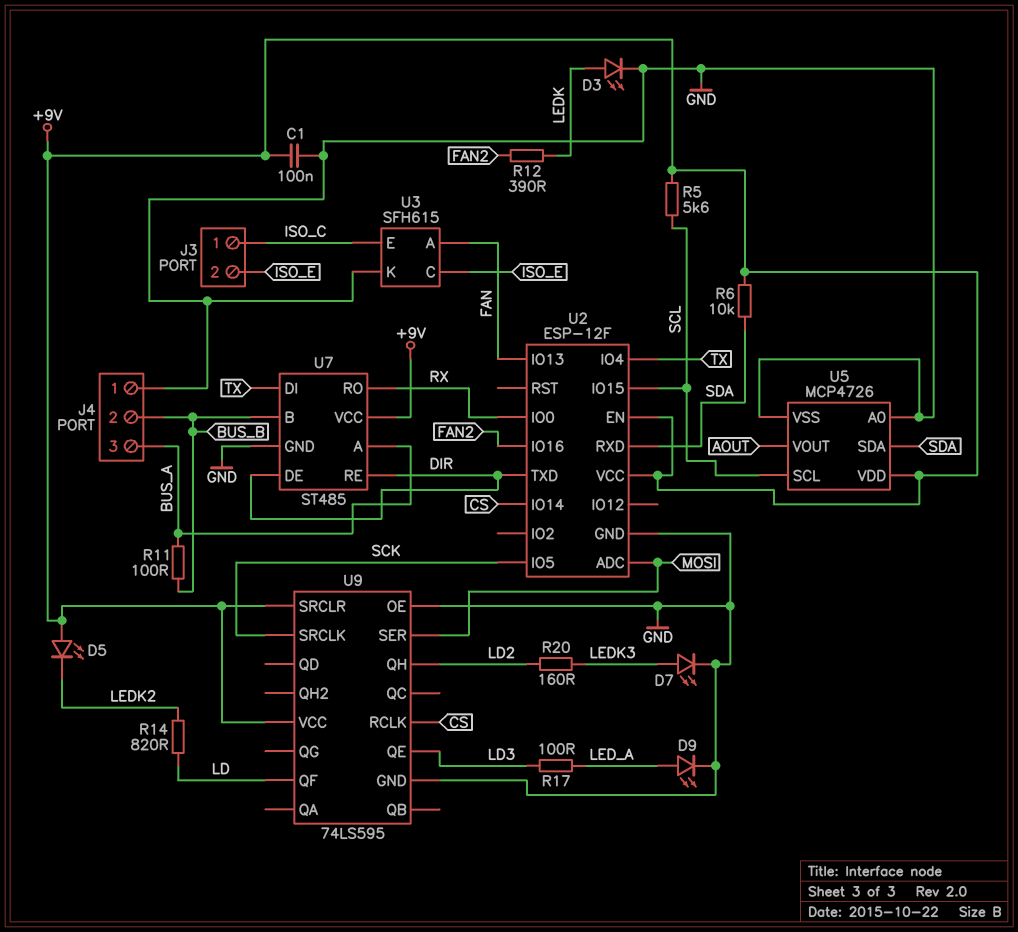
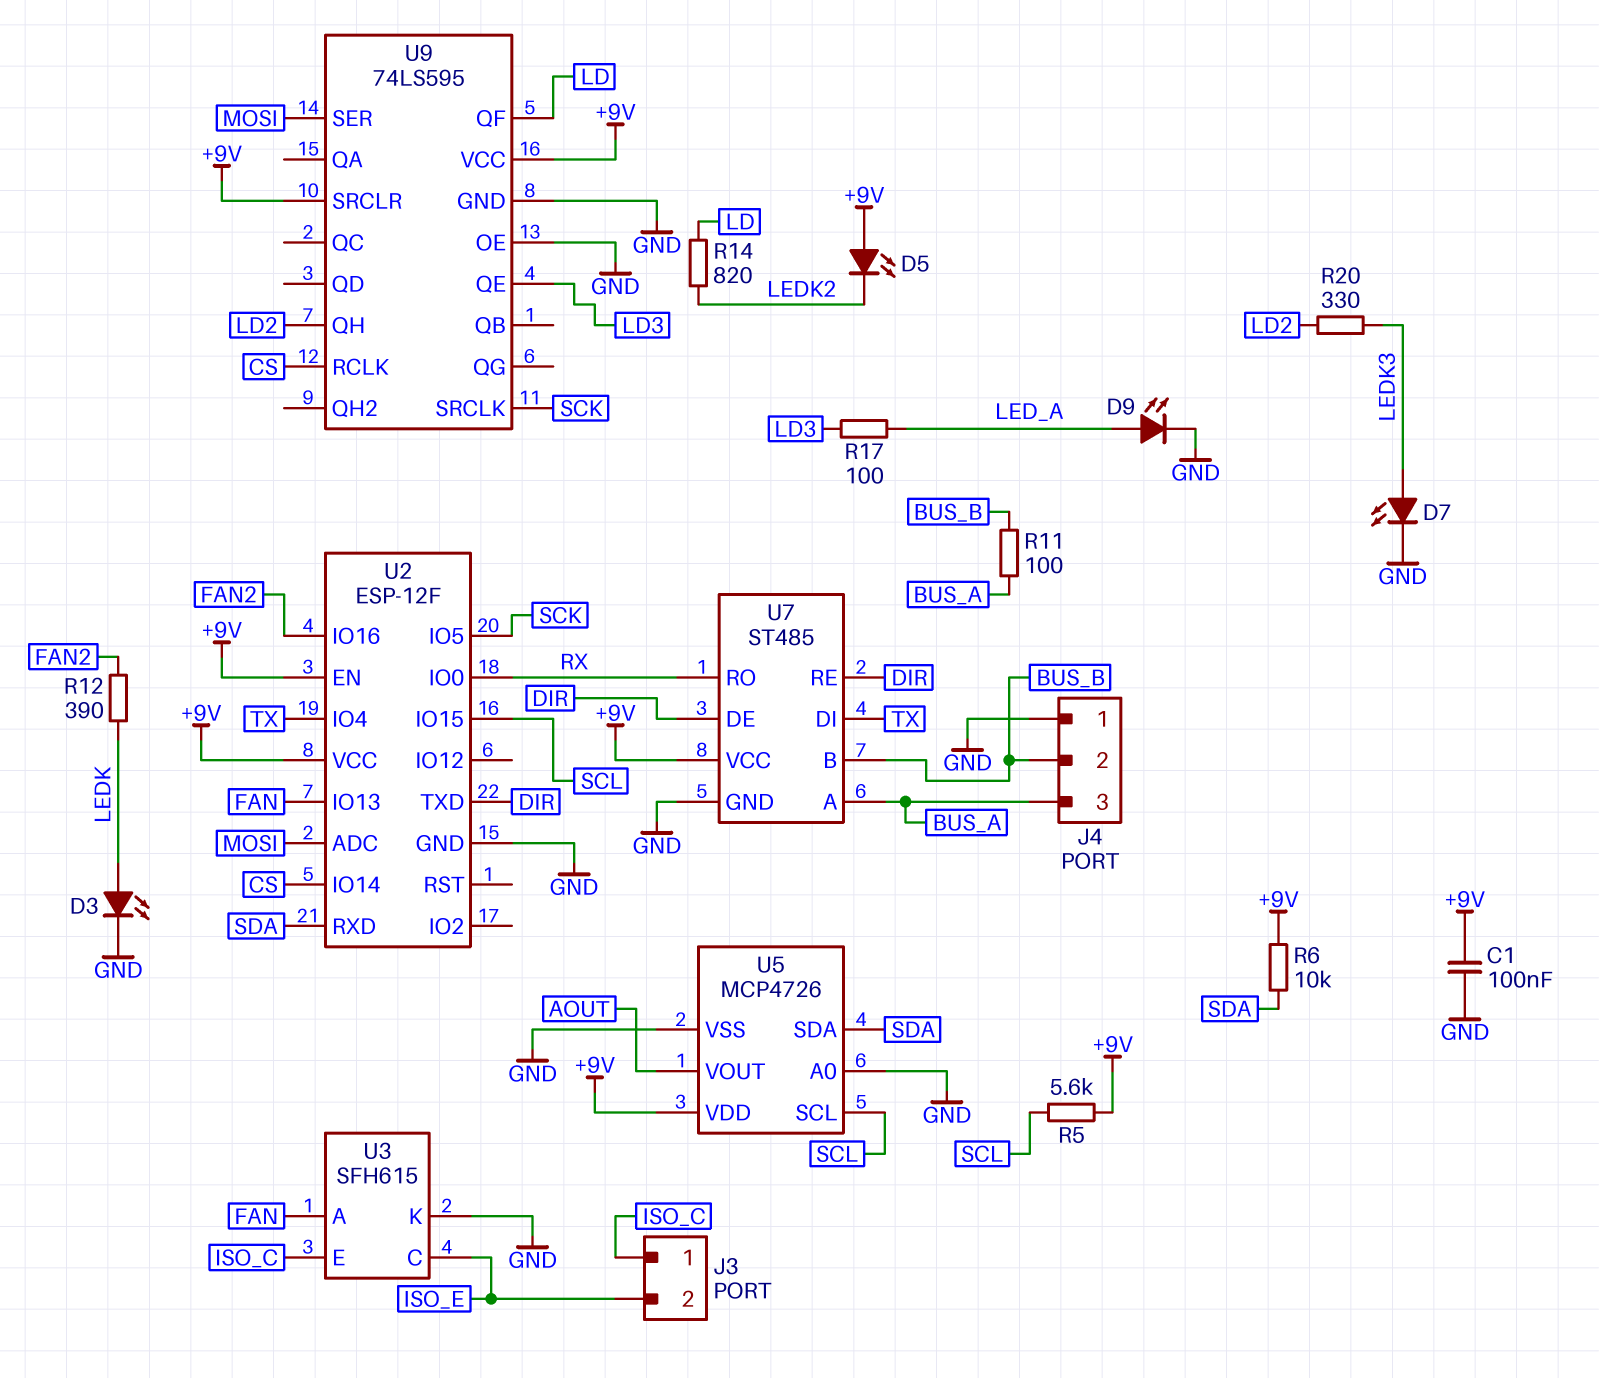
R20: 160 (LD2, LEDK3) -> 330 (LD2, LEDK3)

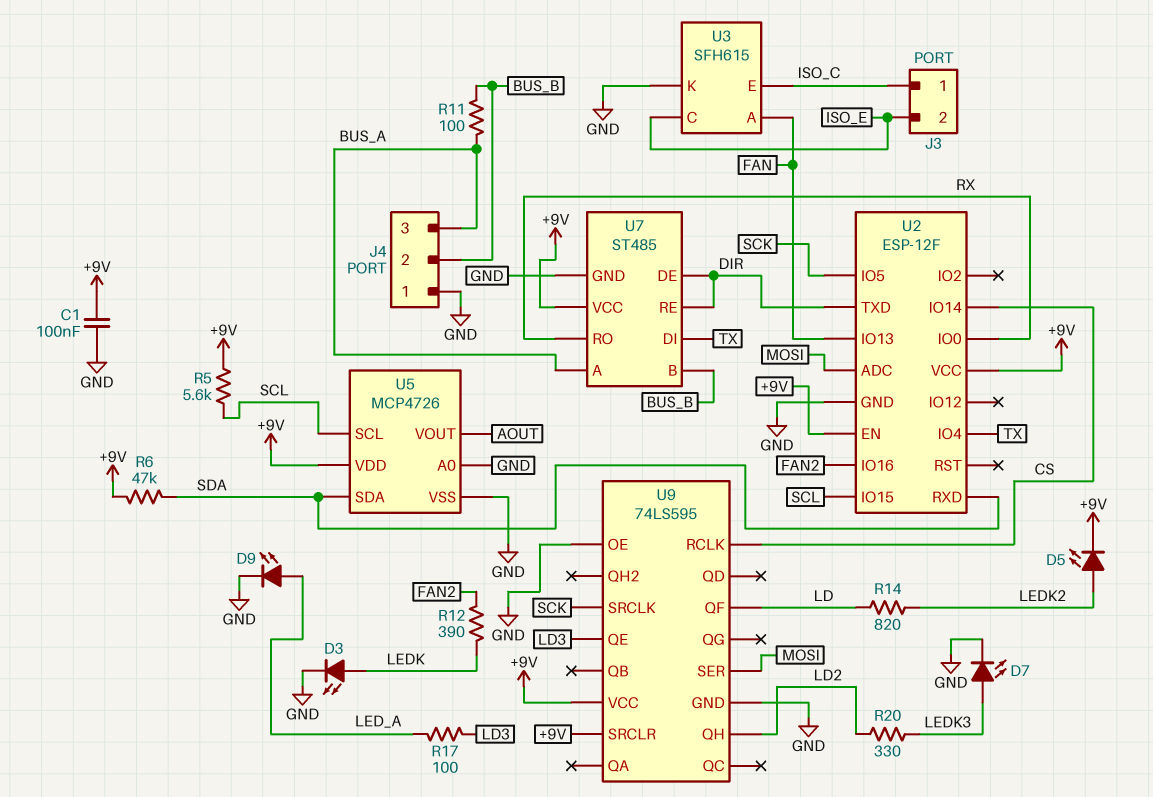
D5: LED (A +9V, K LEDK2) -> LED (A LEDK2, K +9V)
R6: 10k (+9V, SDA) -> 47k (+9V, SDA)

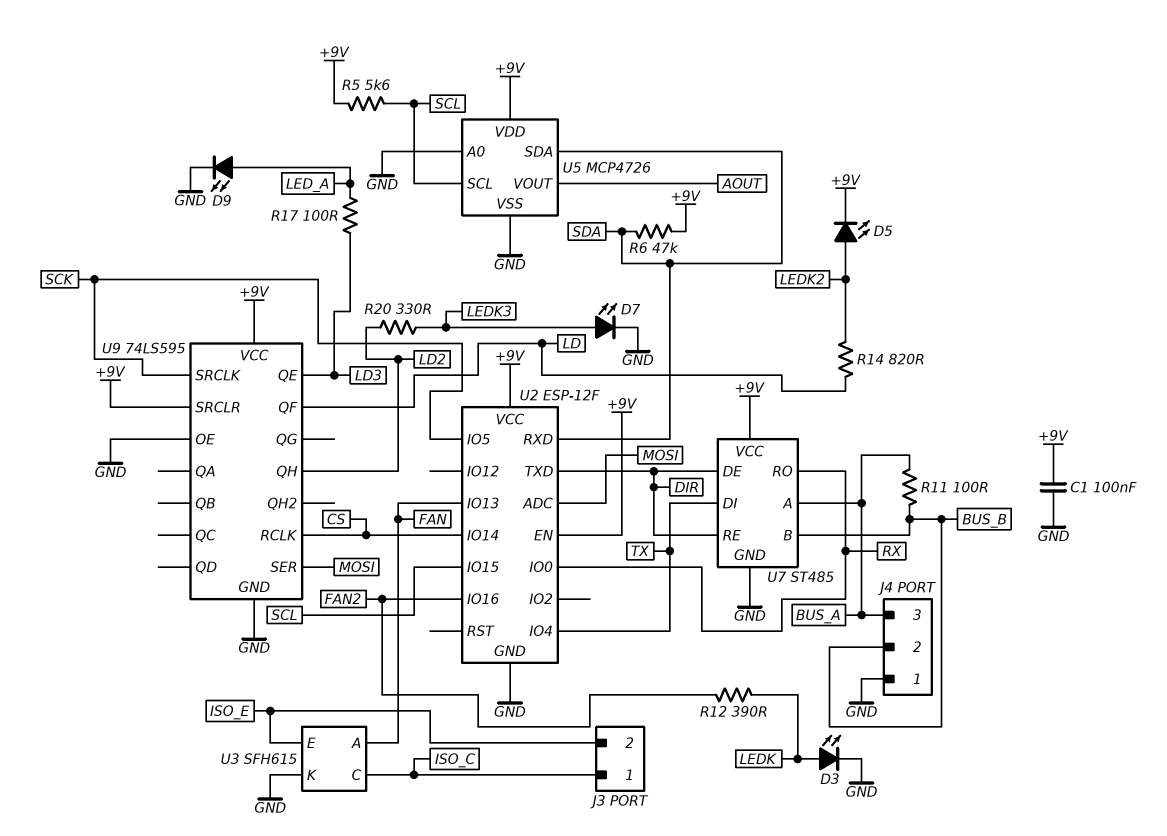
U3 pin C: ISO_E -> ISO_C
U3 pin E: ISO_C -> ISO_E

